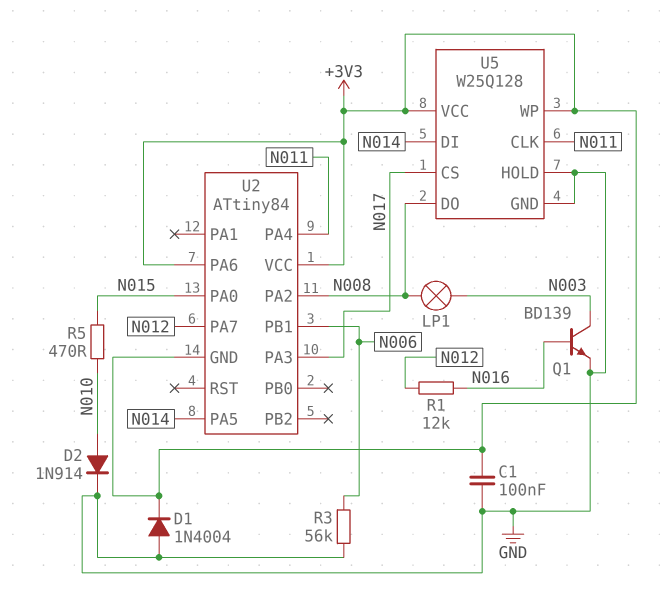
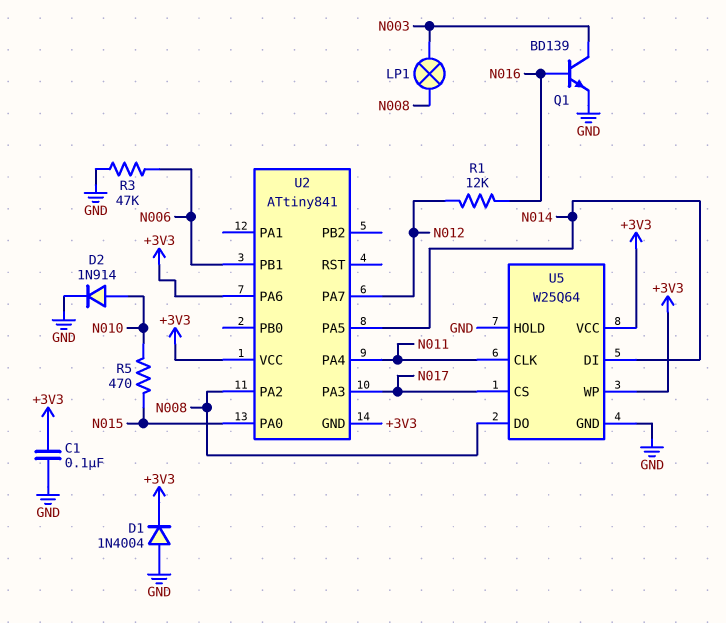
R3: 56k (GND, N006) -> 47k (GND, N006)
U2: ATtiny84 -> ATtiny841
U5: W25Q128 -> W25Q64

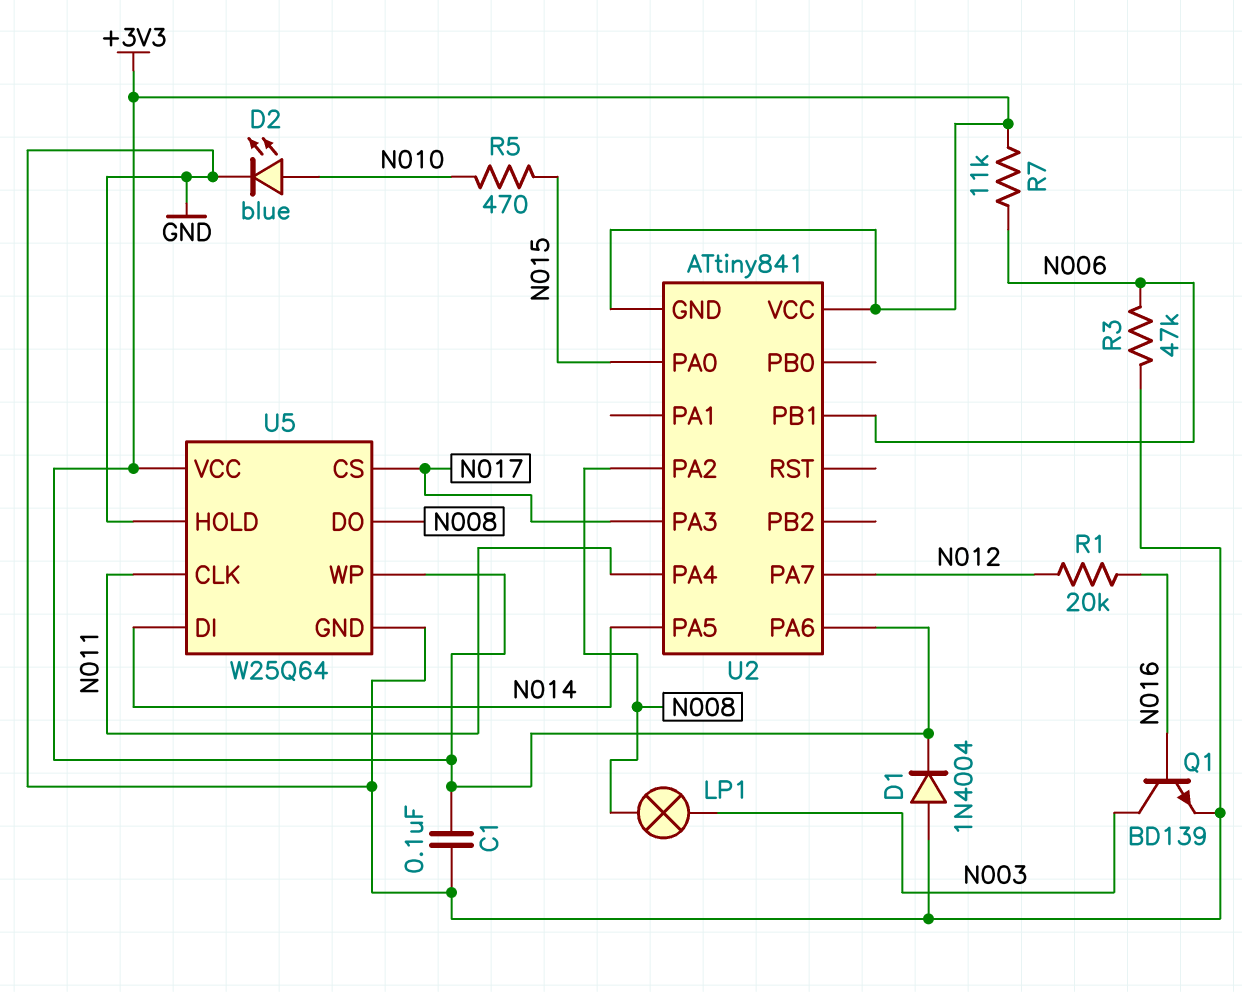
D2: diode 1N914 (A N010, K GND) -> LED blue (A N010, K GND)
R1: 12k (N012, N016) -> 20k (N012, N016)
R7: none -> 11k (+3V3, N006)

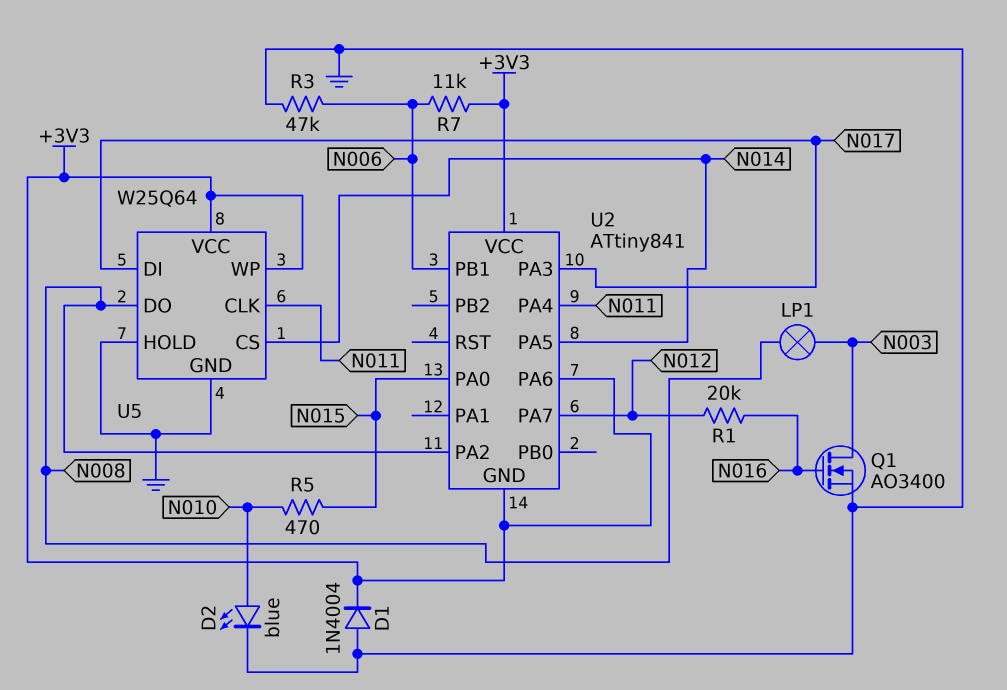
C1: 100nF (+3V3, GND) -> none
Q1: NPN BD139 (B N016, C N003, E GND) -> NMOS AO3400 (G N016, D N003, S GND)
U5 pin CS: N017 -> N014
U5 pin DI: N014 -> N017

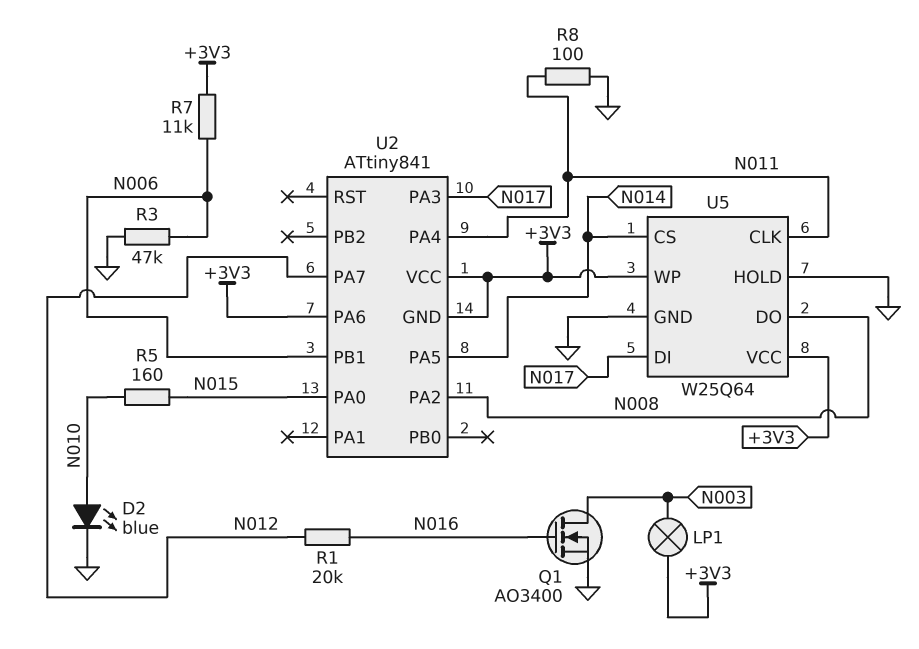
D1: diode 1N4004 (A GND, K +3V3) -> none
LP1: lamp (N003, N008) -> lamp (+3V3, N003)
R5: 470 (N010, N015) -> 160 (N010, N015)
R8: none -> 100 (GND, N011)

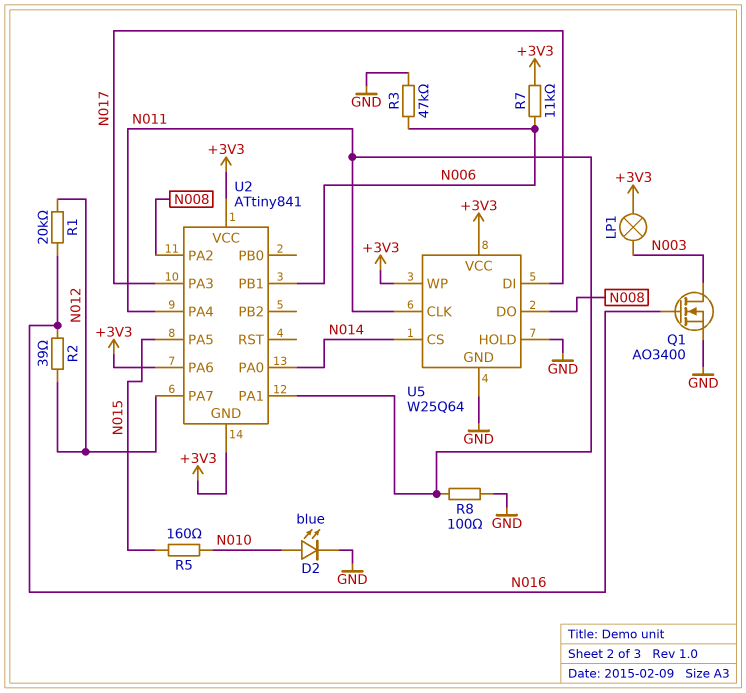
R2: none -> 39 (N012, N016)
U2 pin PA0: N015 -> N014
U2 pin PA1: none -> N011
U2 pin PA5: N014 -> N015

